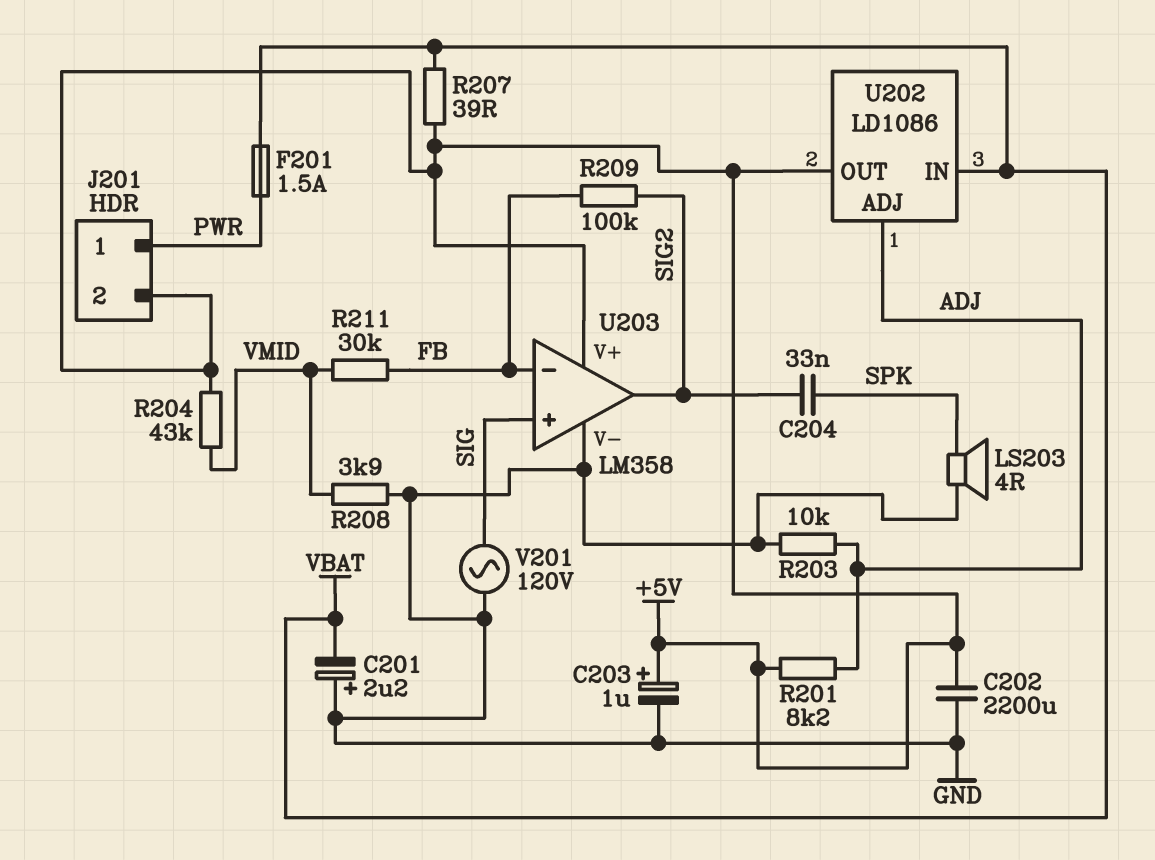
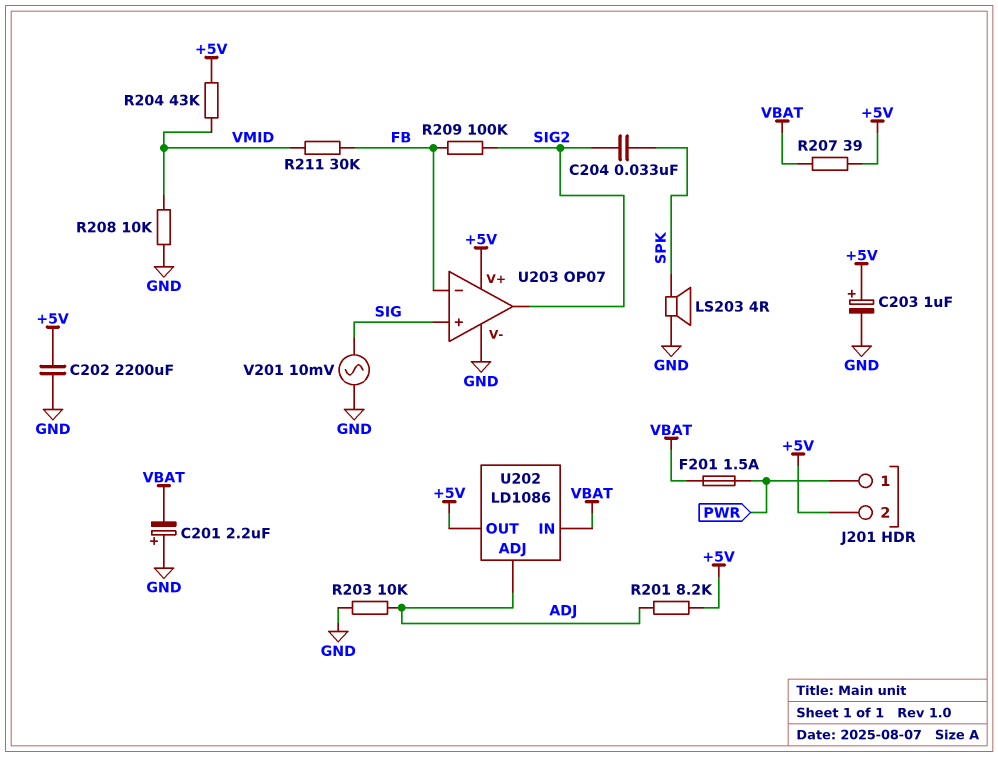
R208: 3.9k (GND, VMID) -> 10k (GND, VMID)
U203: LM358 -> OP07
V201: AC 120V (GND, SIG) -> AC 10mV (GND, SIG)

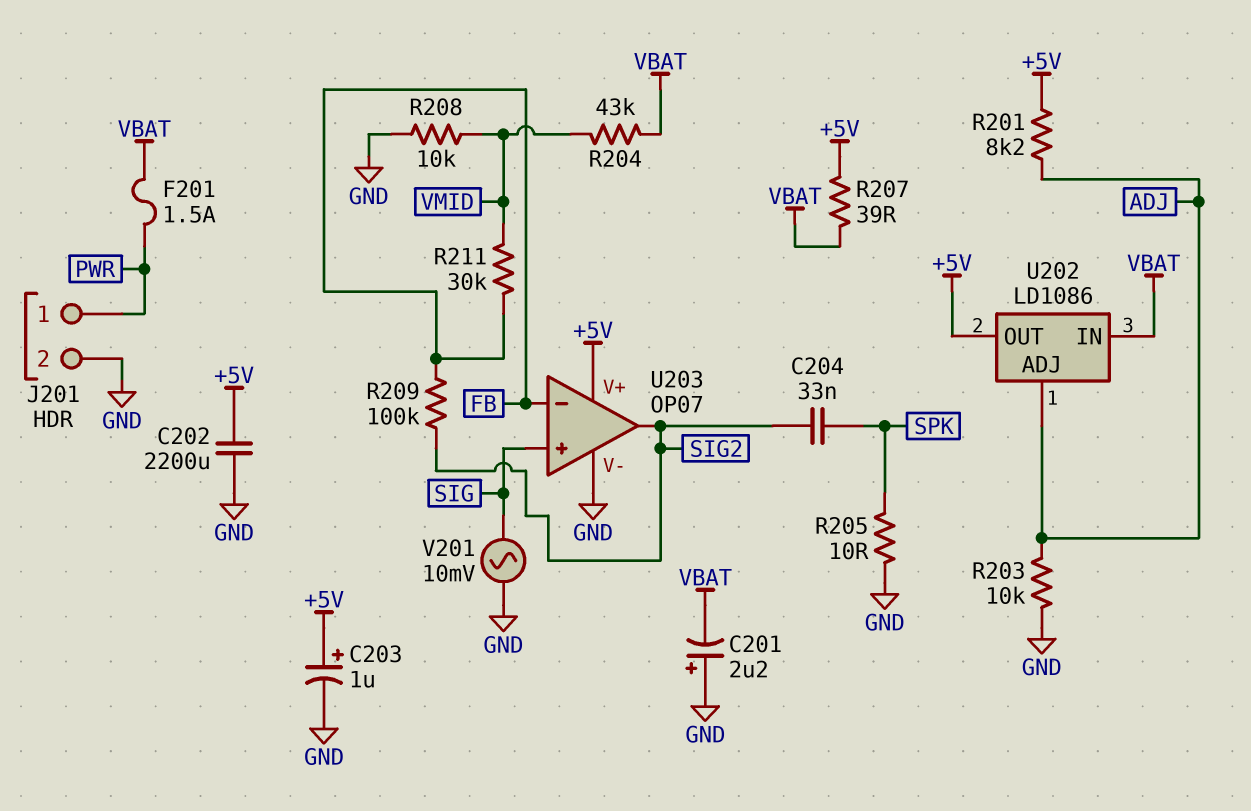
J201 pin 2: +5V -> GND
LS203: speaker 4R (GND, SPK) -> none
R204: 43k (+5V, VMID) -> 43k (VBAT, VMID)
R205: none -> 10 (GND, SPK)

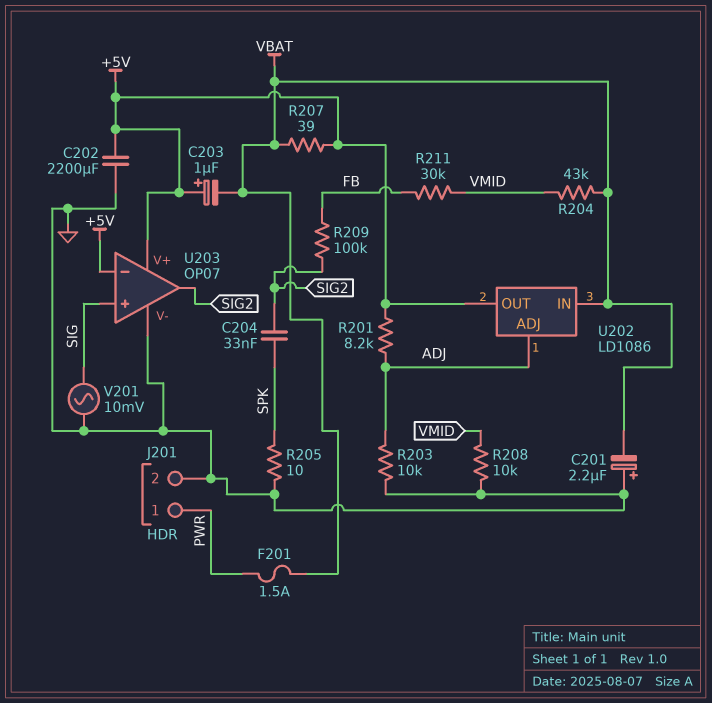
C203: 1uF (plus +5V, minus GND) -> 1uF (plus +5V, minus VBAT)
U203 pin in-: FB -> +5V

